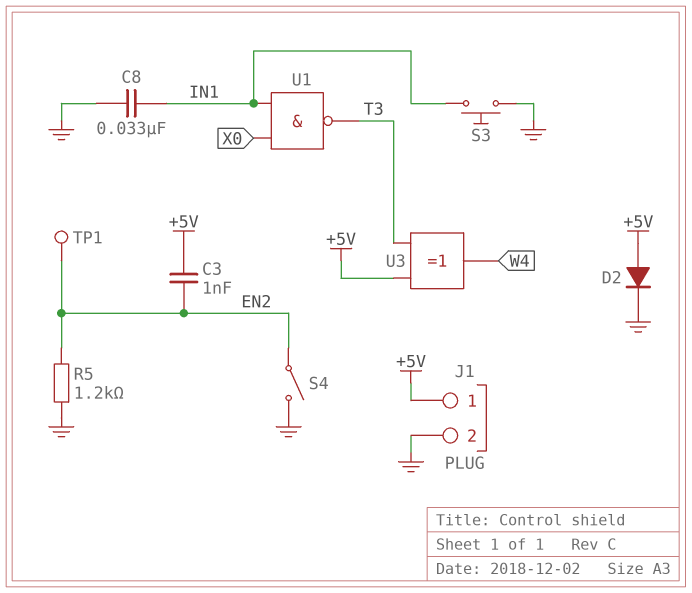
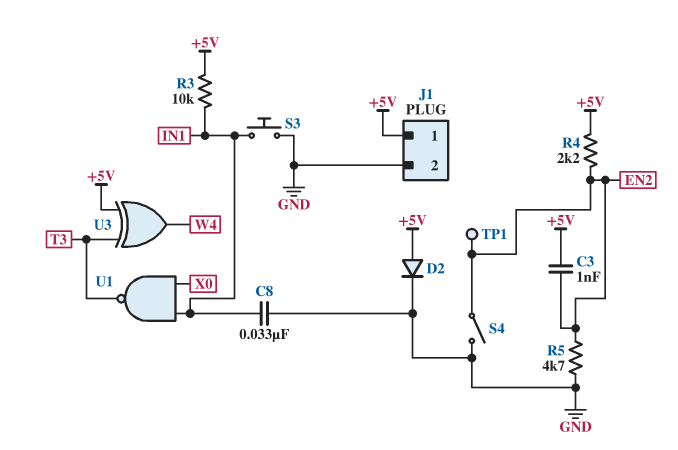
R3: none -> 10k (+5V, IN1)
R4: none -> 2.2k (+5V, EN2)
R5: 1.2k (EN2, GND) -> 4.7k (EN2, GND)

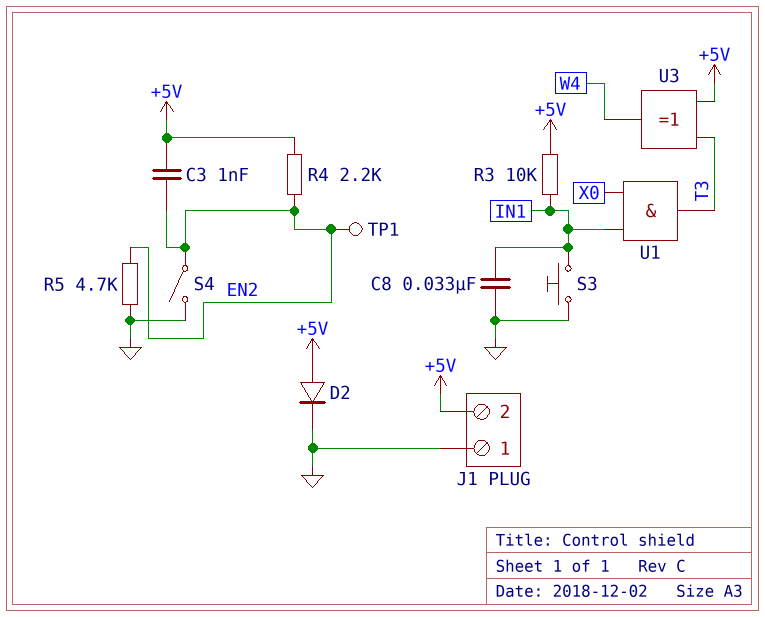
J1 pin 1: +5V -> GND
J1 pin 2: GND -> +5V
U1: NAND (in IN1, in X0, out T3) -> AND (in IN1, in X0, out T3)

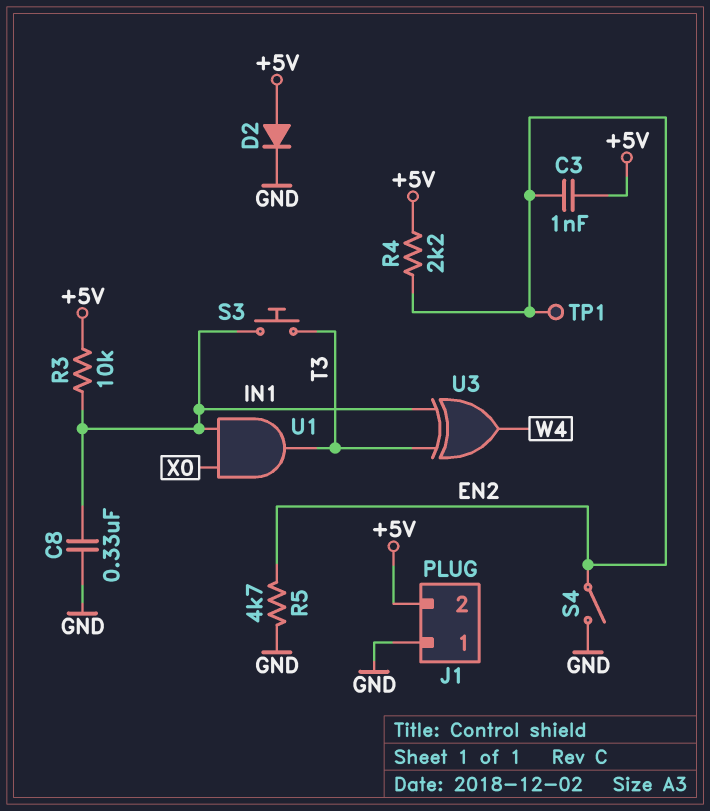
C8: 33nF (GND, IN1) -> 330nF (GND, IN1)
S3: button (GND, IN1) -> button (IN1, T3)
U3: XOR (in +5V, in T3, out W4) -> XOR (in IN1, in T3, out W4)

